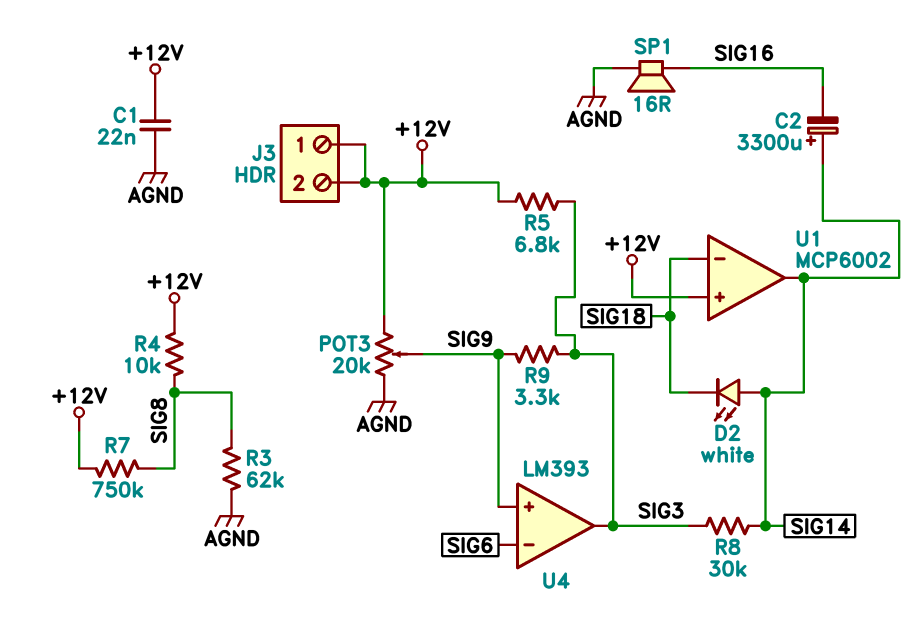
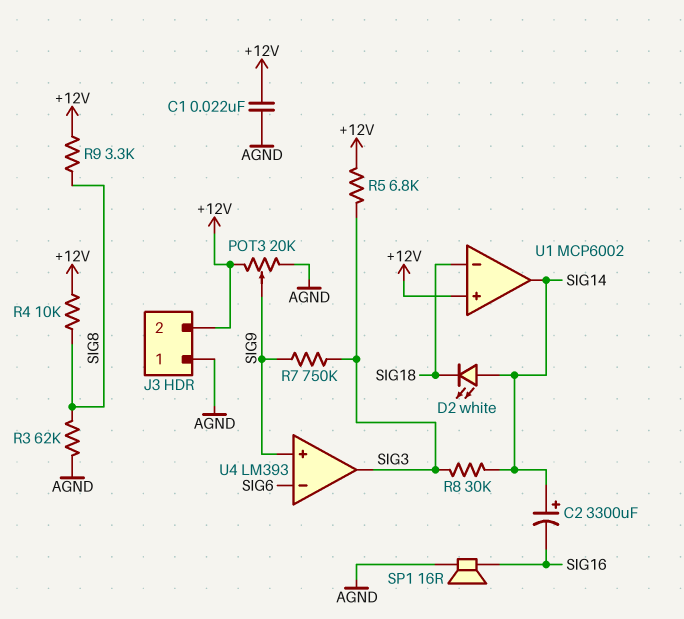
J3 pin 1: +12V -> AGND
R7: 750k (+12V, SIG8) -> 750k (SIG3, SIG9)
R9: 3.3k (SIG3, SIG9) -> 3.3k (+12V, SIG8)

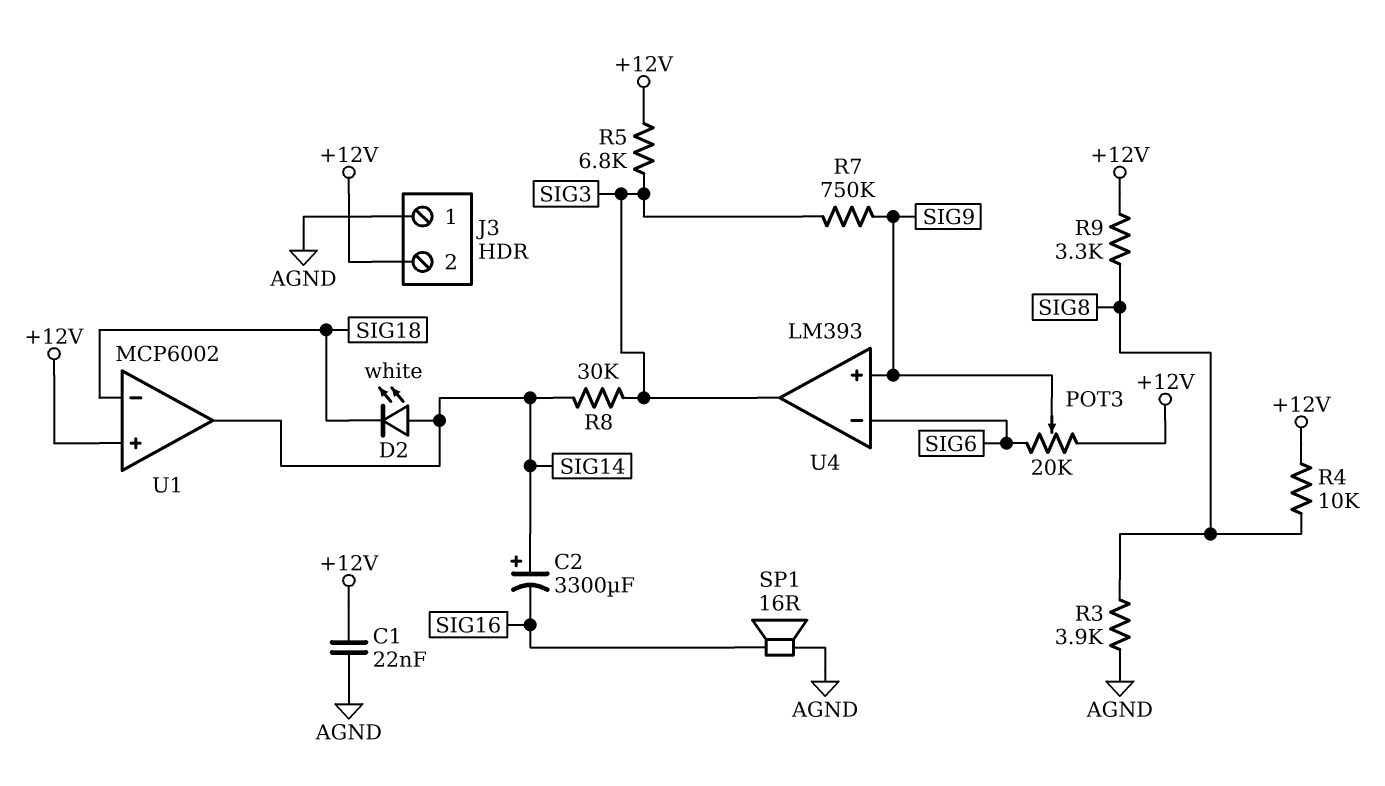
POT3: 20k (+12V, AGND, wiper SIG9) -> 20k (+12V, SIG6, wiper SIG9)
R3: 62k (AGND, SIG8) -> 3.9k (AGND, SIG8)

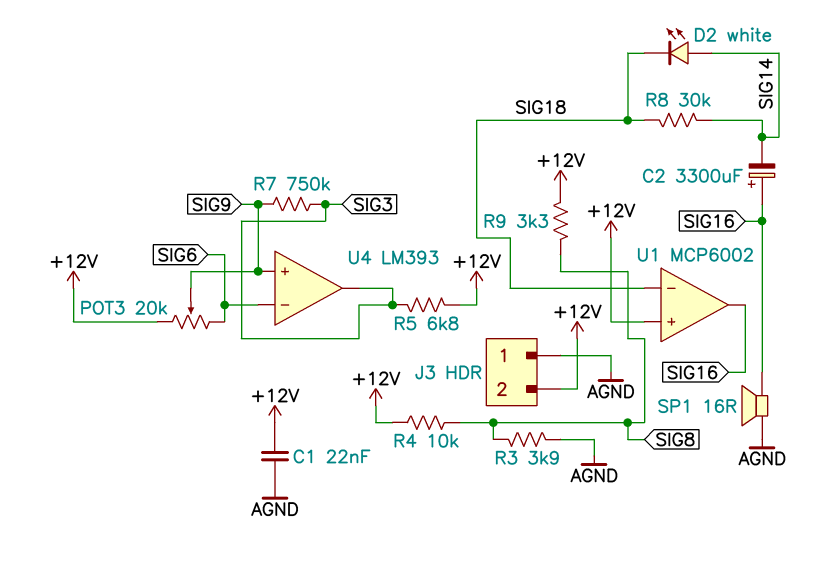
C2: 3300uF (plus SIG14, minus SIG16) -> 3300uF (plus SIG16, minus SIG14)
R8: 30k (SIG3, SIG14) -> 30k (SIG14, SIG18)
U1 pin out: SIG14 -> SIG16

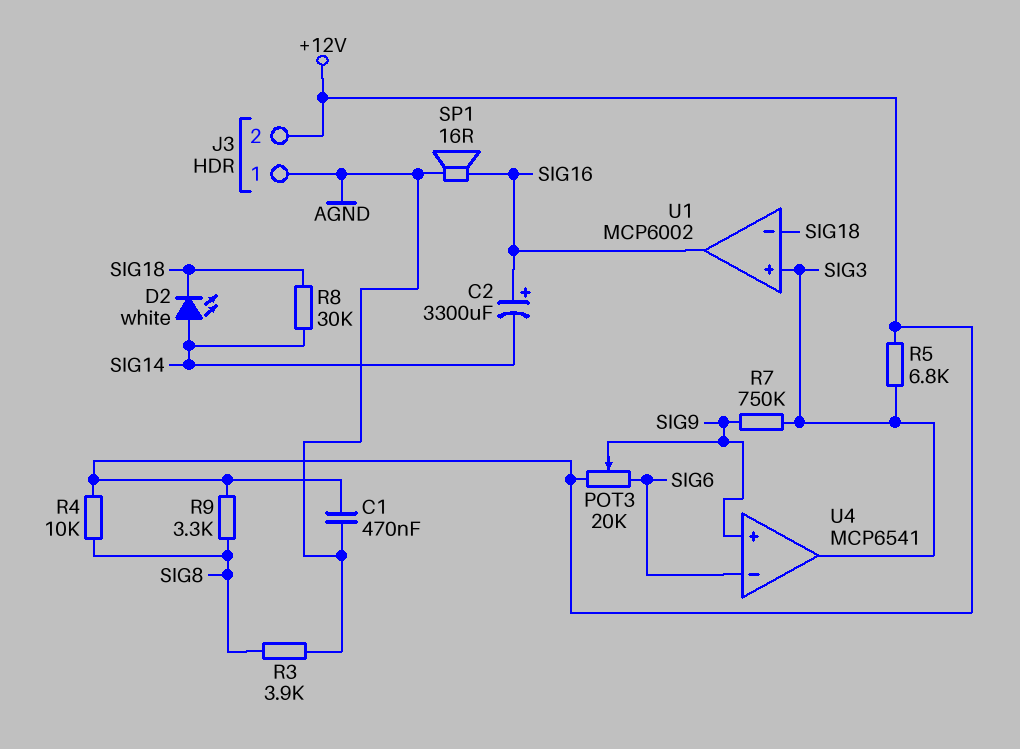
C1: 22nF (+12V, AGND) -> 470nF (+12V, AGND)
U1 pin in+: +12V -> SIG3
U4: LM393 -> MCP6541

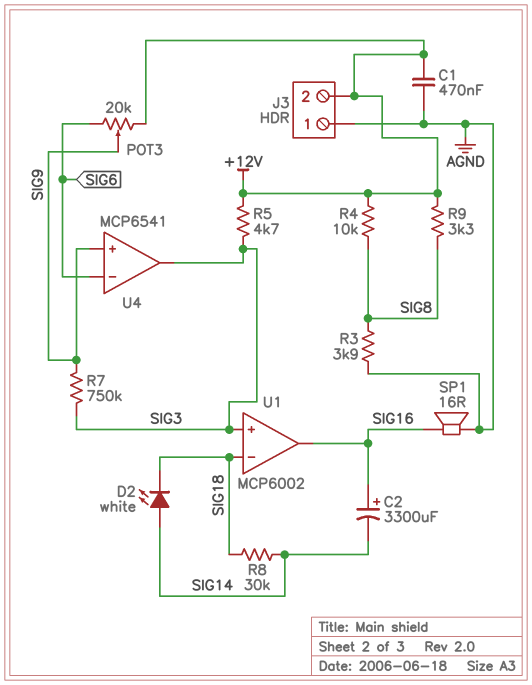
R5: 6.8k (+12V, SIG3) -> 4.7k (+12V, SIG3)

